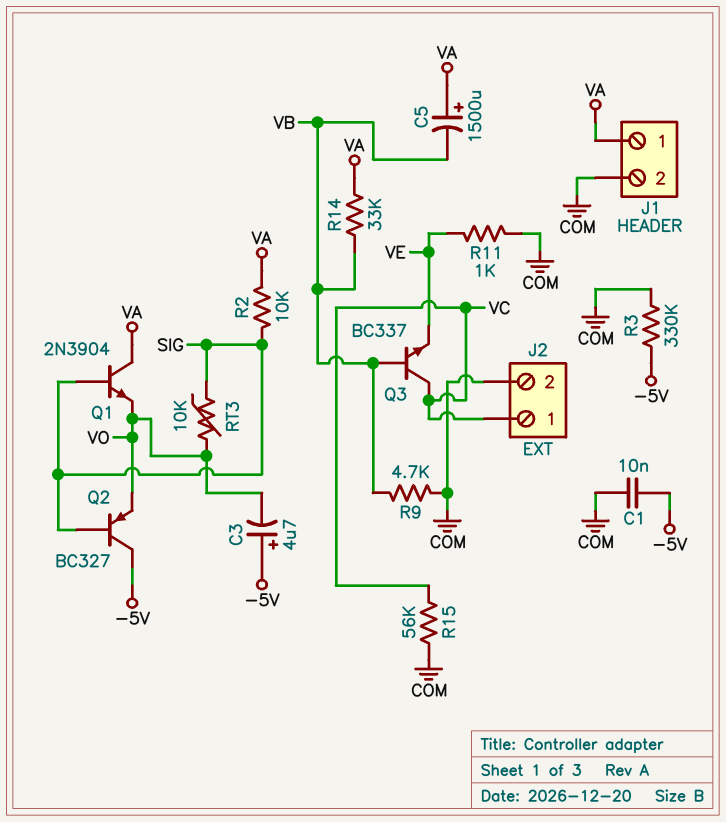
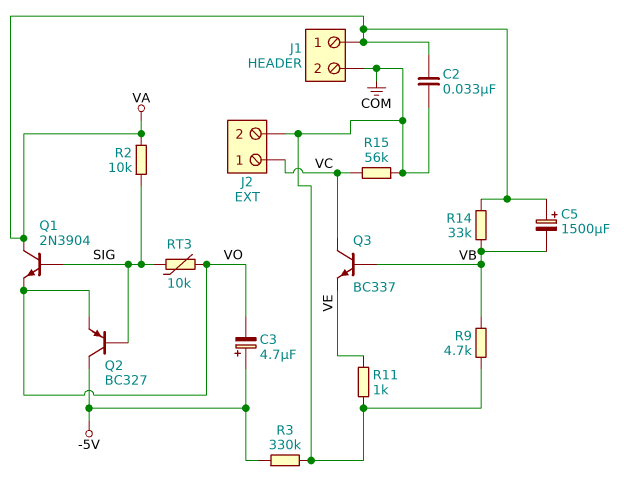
C1: 10nF (-5V, COM) -> none
C2: none -> 33nF (COM, VA)

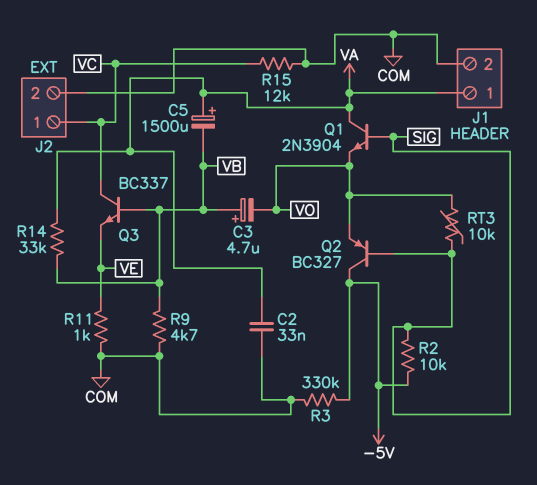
C3: 4.7uF (plus -5V, minus VO) -> 4.7uF (plus VB, minus VO)
R2: 10k (SIG, VA) -> 10k (-5V, SIG)
R15: 56k (COM, VC) -> 12k (COM, VC)

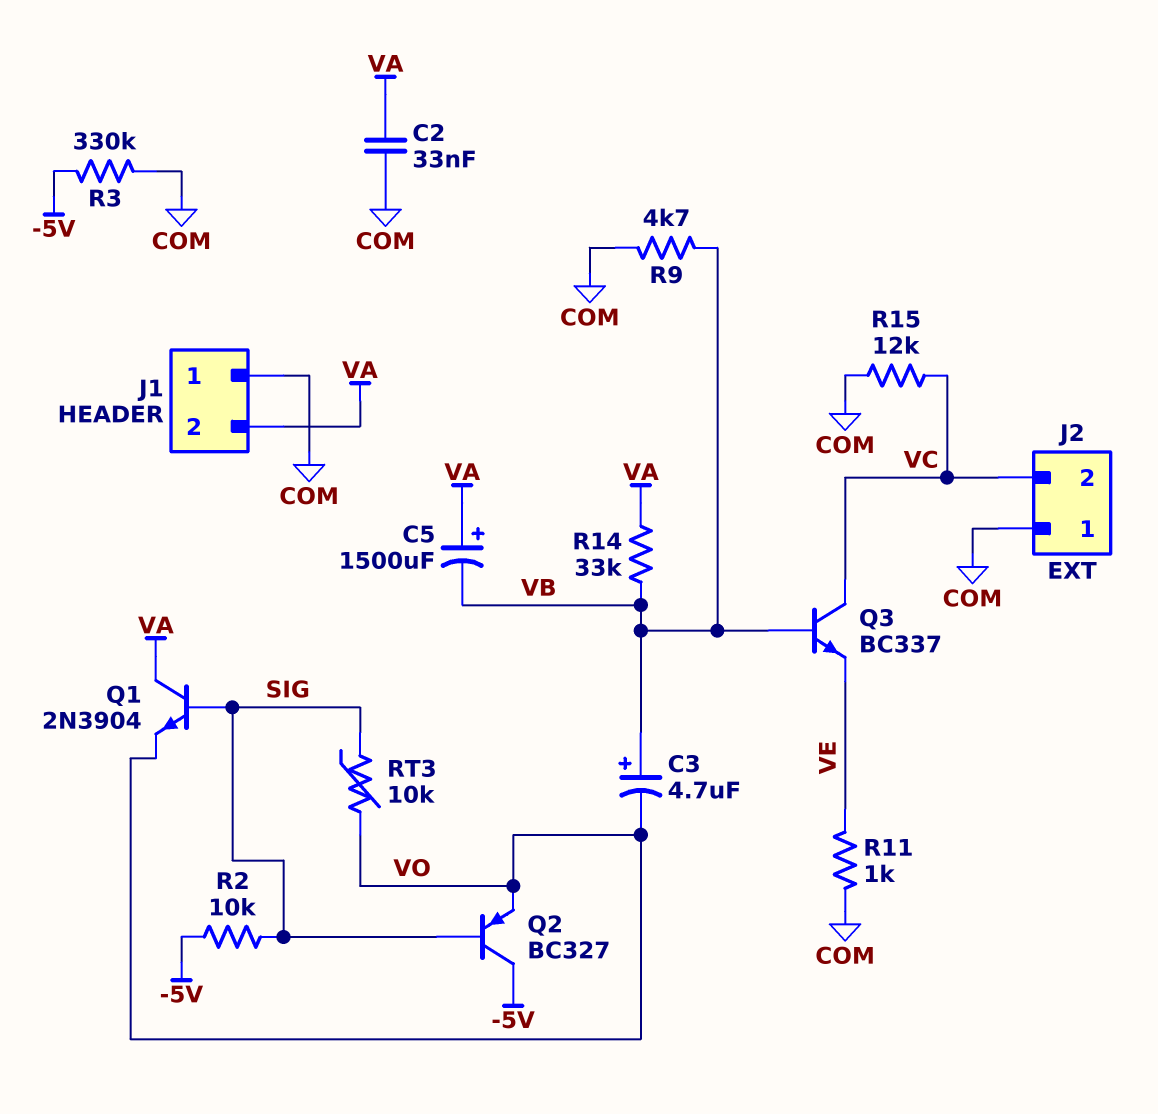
J1 pin 1: VA -> COM
J1 pin 2: COM -> VA
J2 pin 1: VC -> COM
J2 pin 2: COM -> VC

